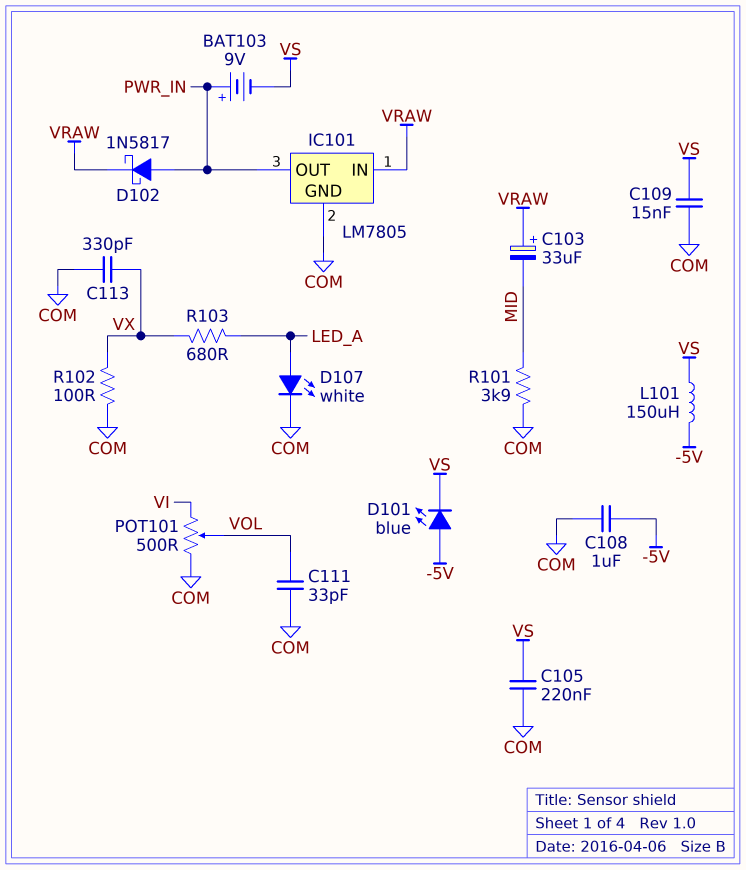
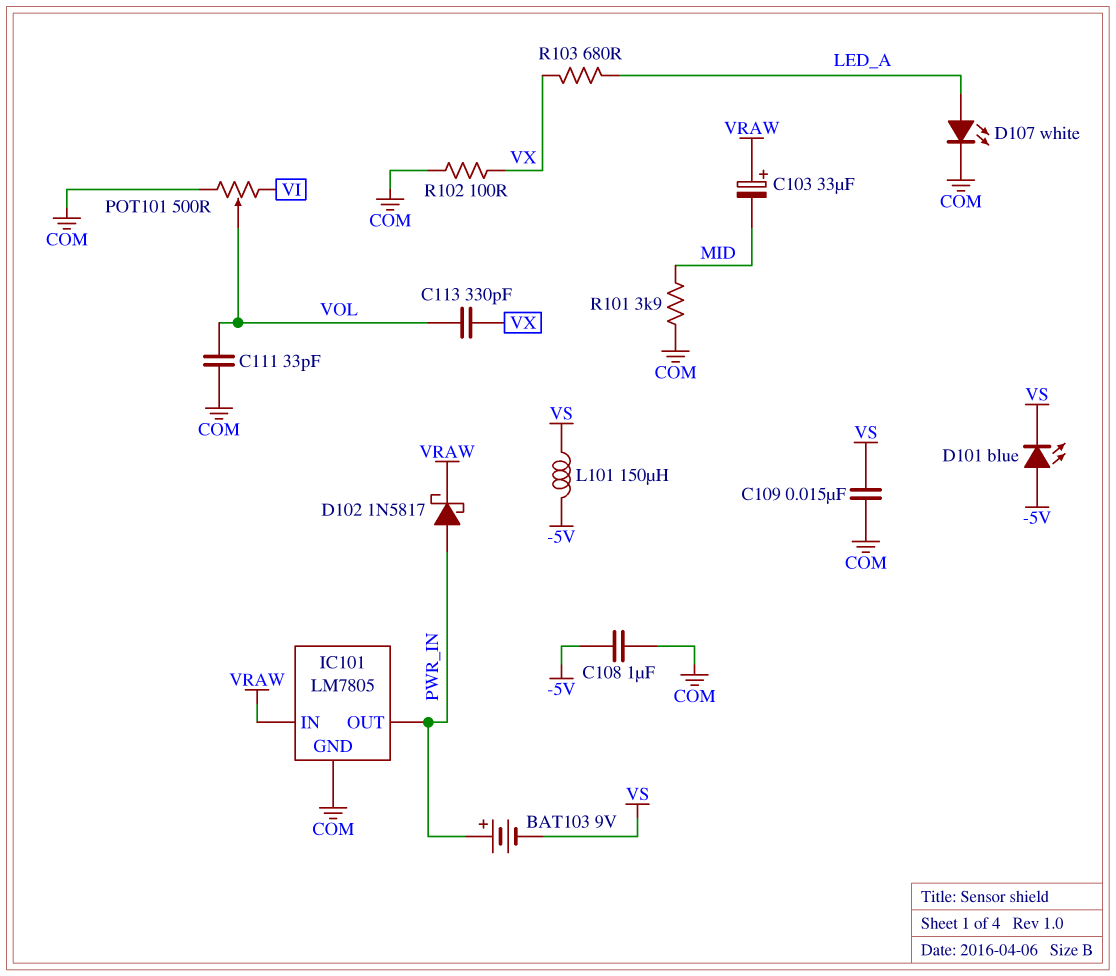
C105: 220nF (COM, VS) -> none
C113: 330pF (COM, VX) -> 330pF (VOL, VX)

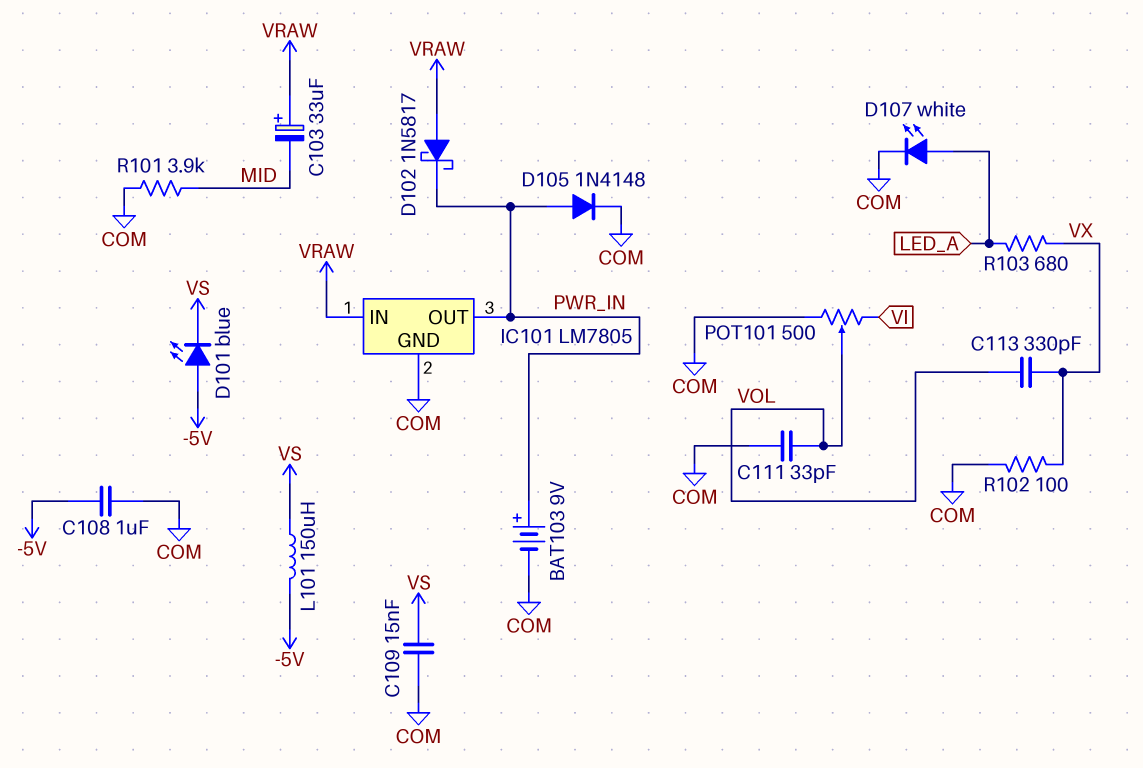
BAT103: 9V (plus PWR_IN, minus VS) -> 9V (plus PWR_IN, minus COM)
D102: schottky 1N5817 (A PWR_IN, K VRAW) -> schottky 1N5817 (A VRAW, K PWR_IN)
D105: none -> diode 1N4148 (A PWR_IN, K COM)

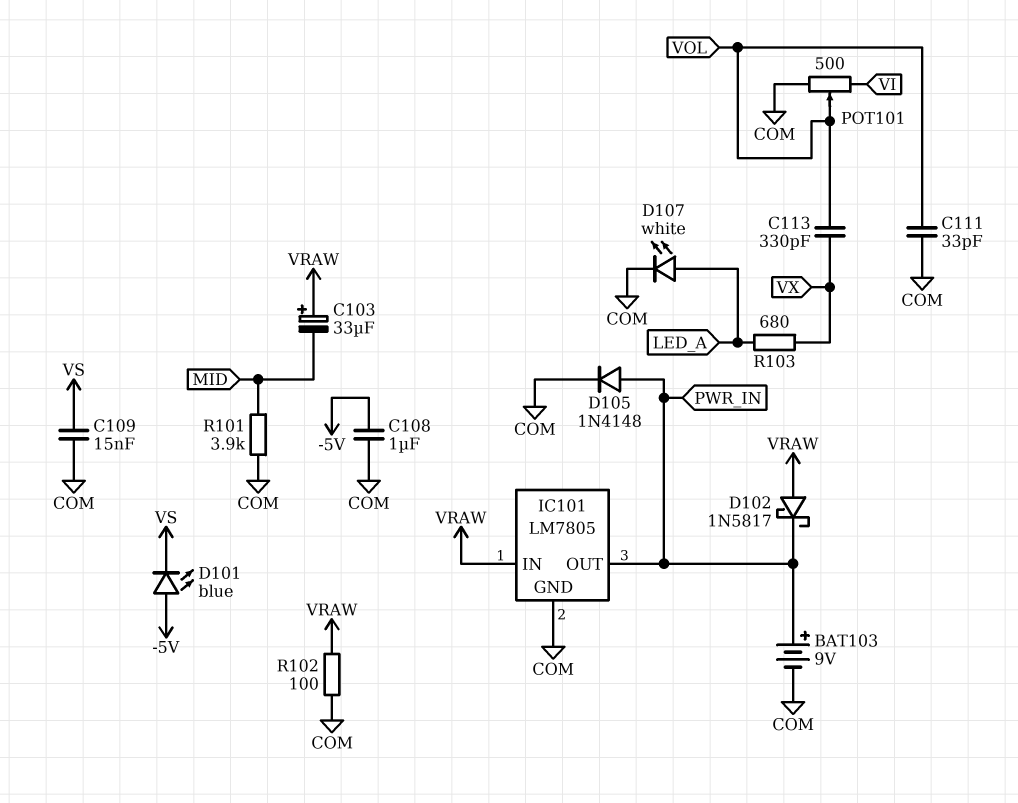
L101: 150uH (-5V, VS) -> none
R102: 100 (COM, VX) -> 100 (COM, VRAW)

